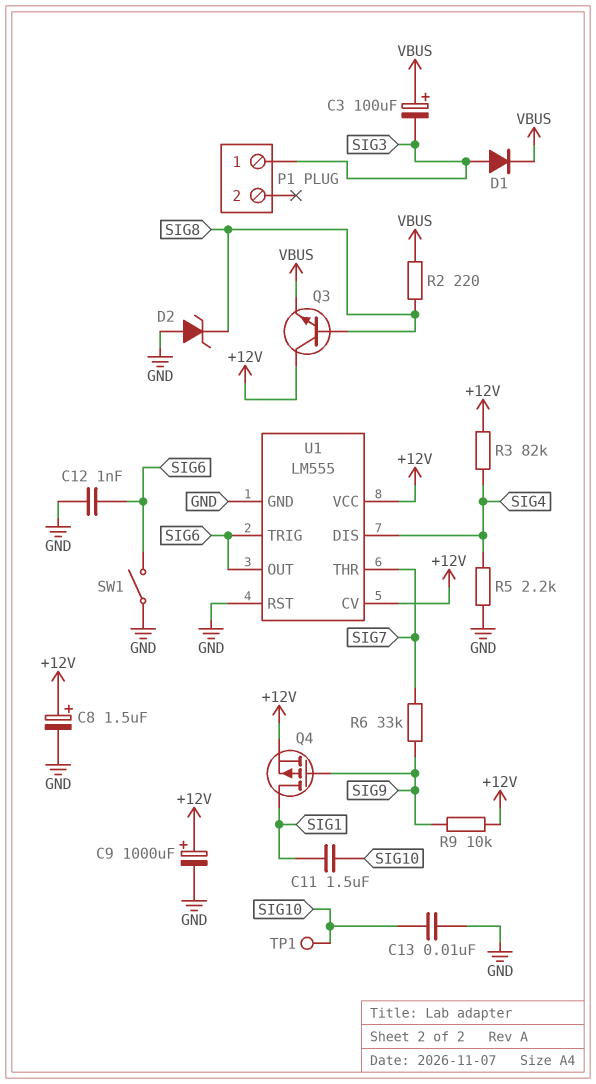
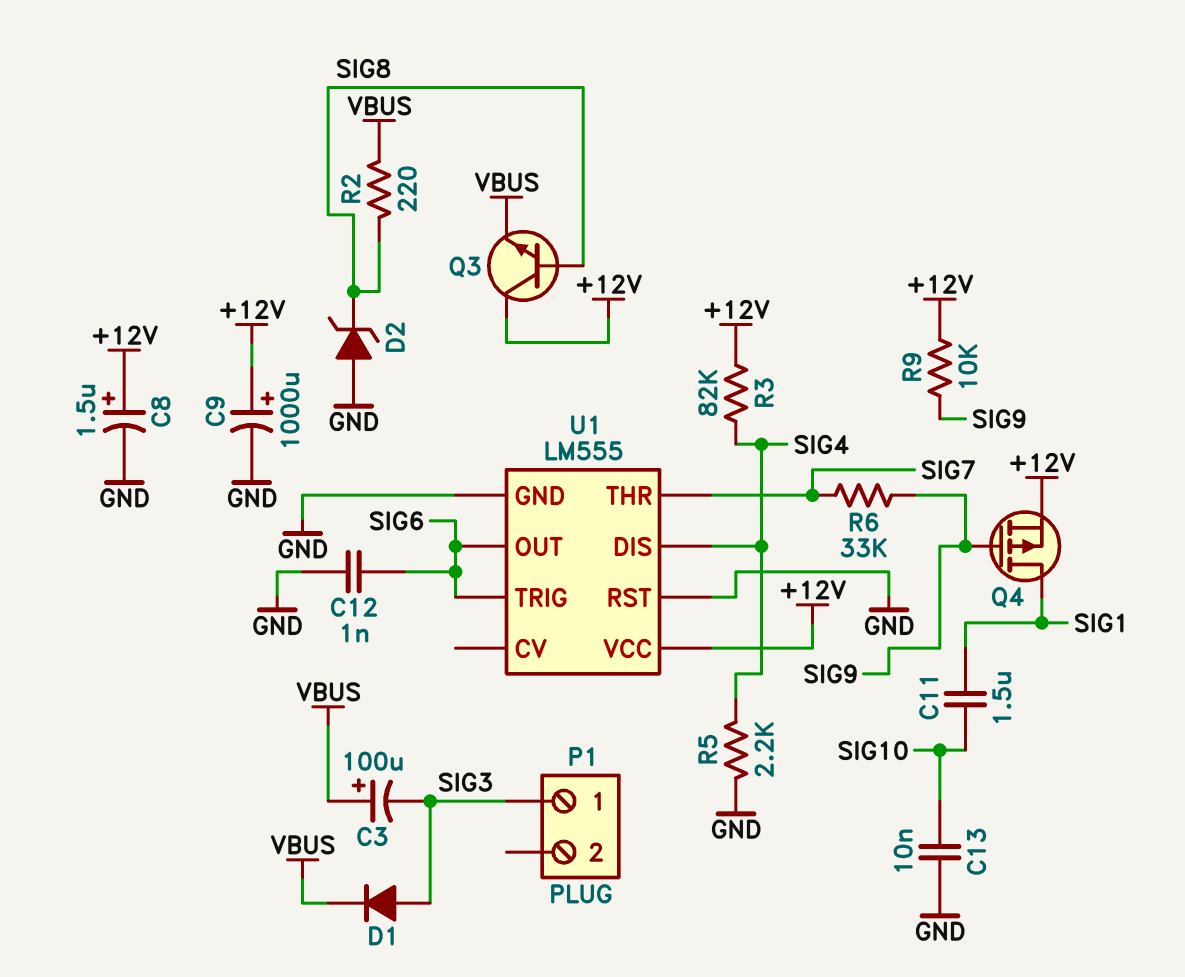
SW1: switch (GND, SIG6) -> none
TP1: test point (SIG10) -> none
U1 pin CV: +12V -> none

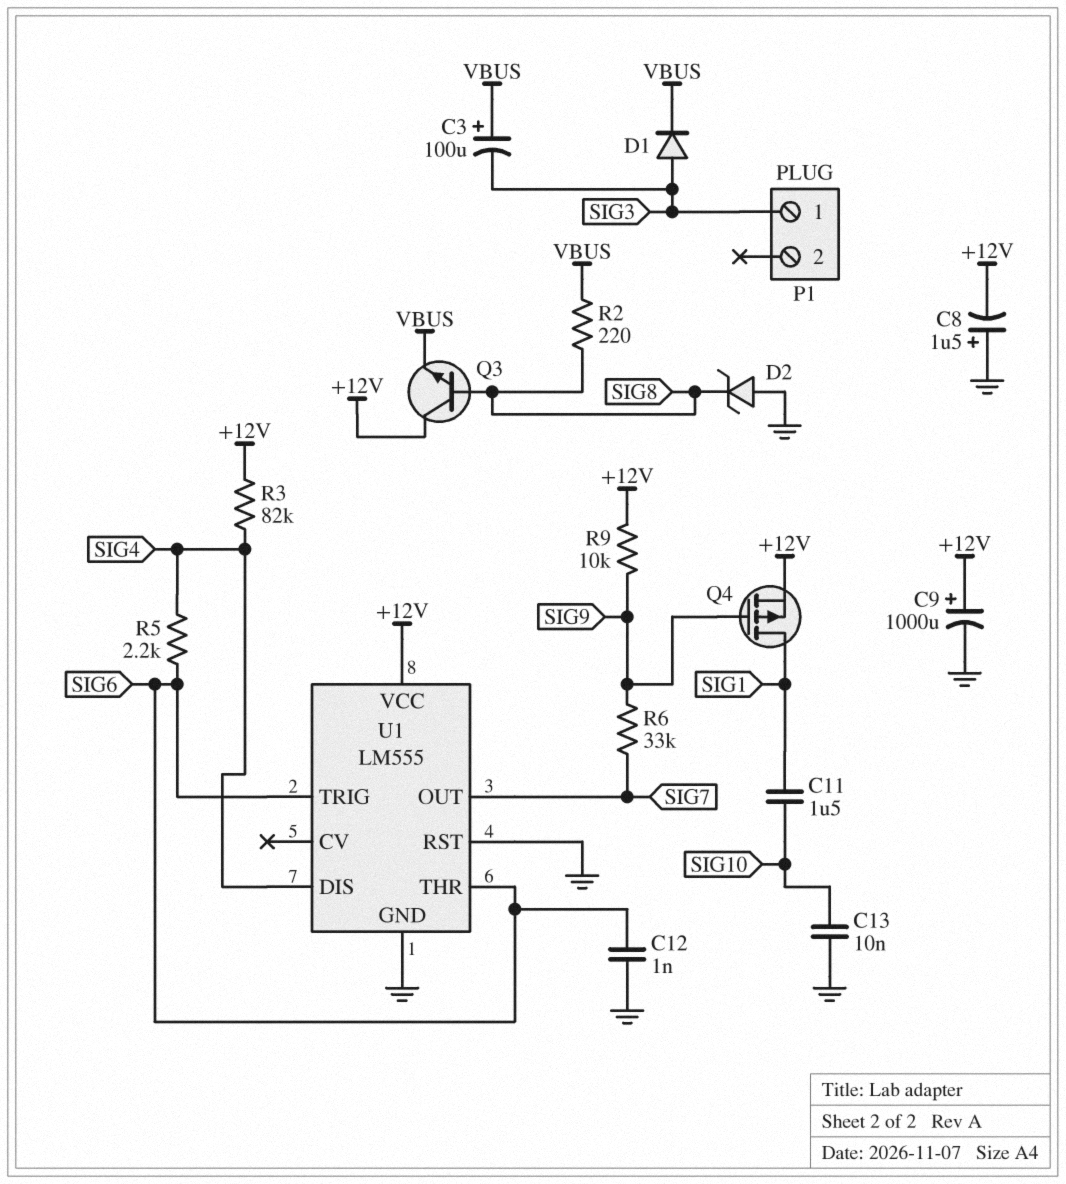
C8: 1.5uF (plus +12V, minus GND) -> 1.5uF (plus GND, minus +12V)
R5: 2.2k (GND, SIG4) -> 2.2k (SIG4, SIG6)
U1 pin OUT: SIG6 -> SIG7
U1 pin THR: SIG7 -> SIG6

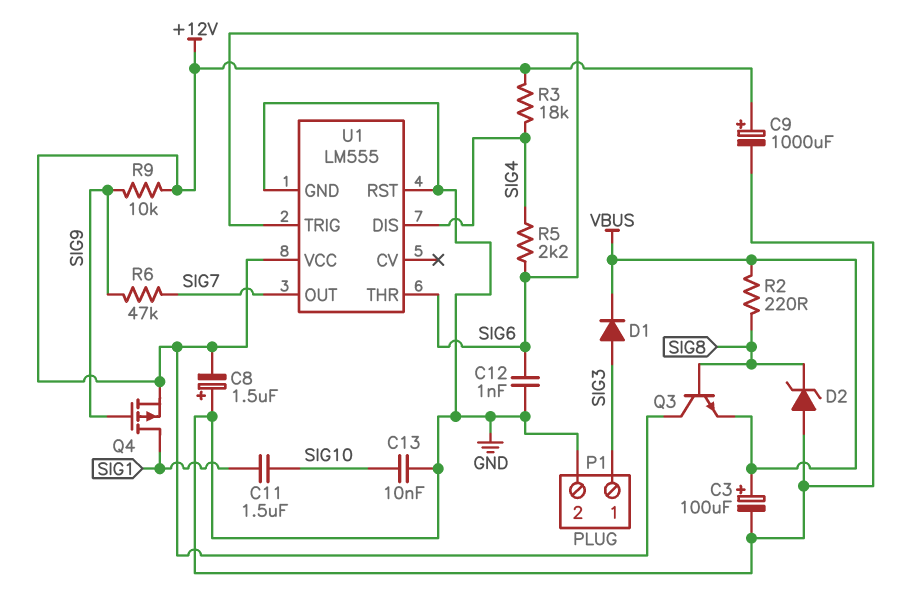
C3: 100uF (plus VBUS, minus SIG3) -> 100uF (plus VBUS, minus GND)
P1 pin 2: none -> GND
R3: 82k (+12V, SIG4) -> 18k (+12V, SIG4)
R6: 33k (SIG7, SIG9) -> 47k (SIG7, SIG9)

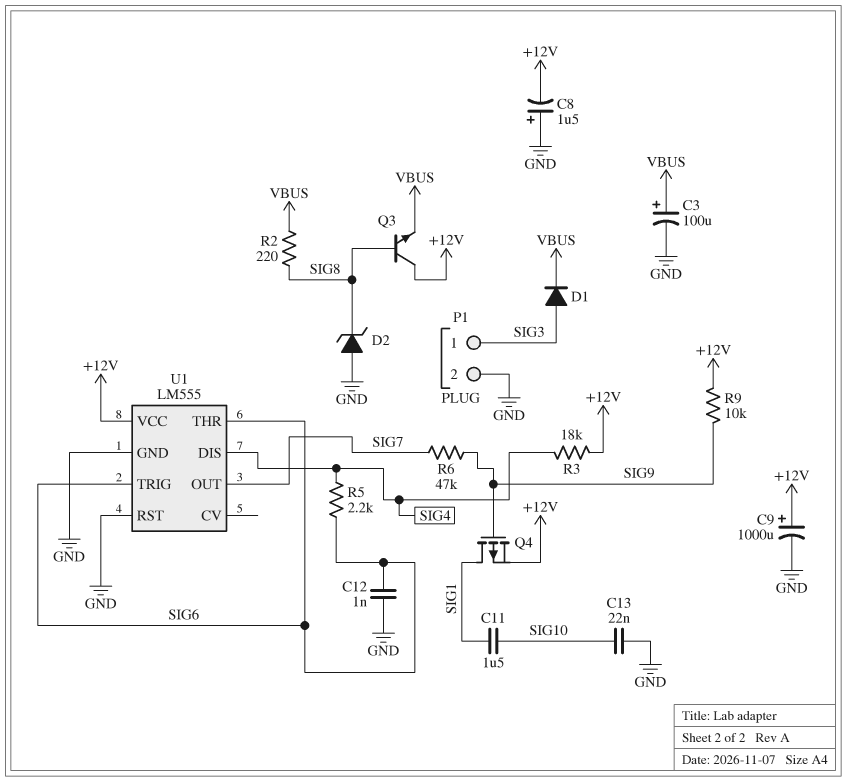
C13: 10nF (GND, SIG10) -> 22nF (GND, SIG10)

